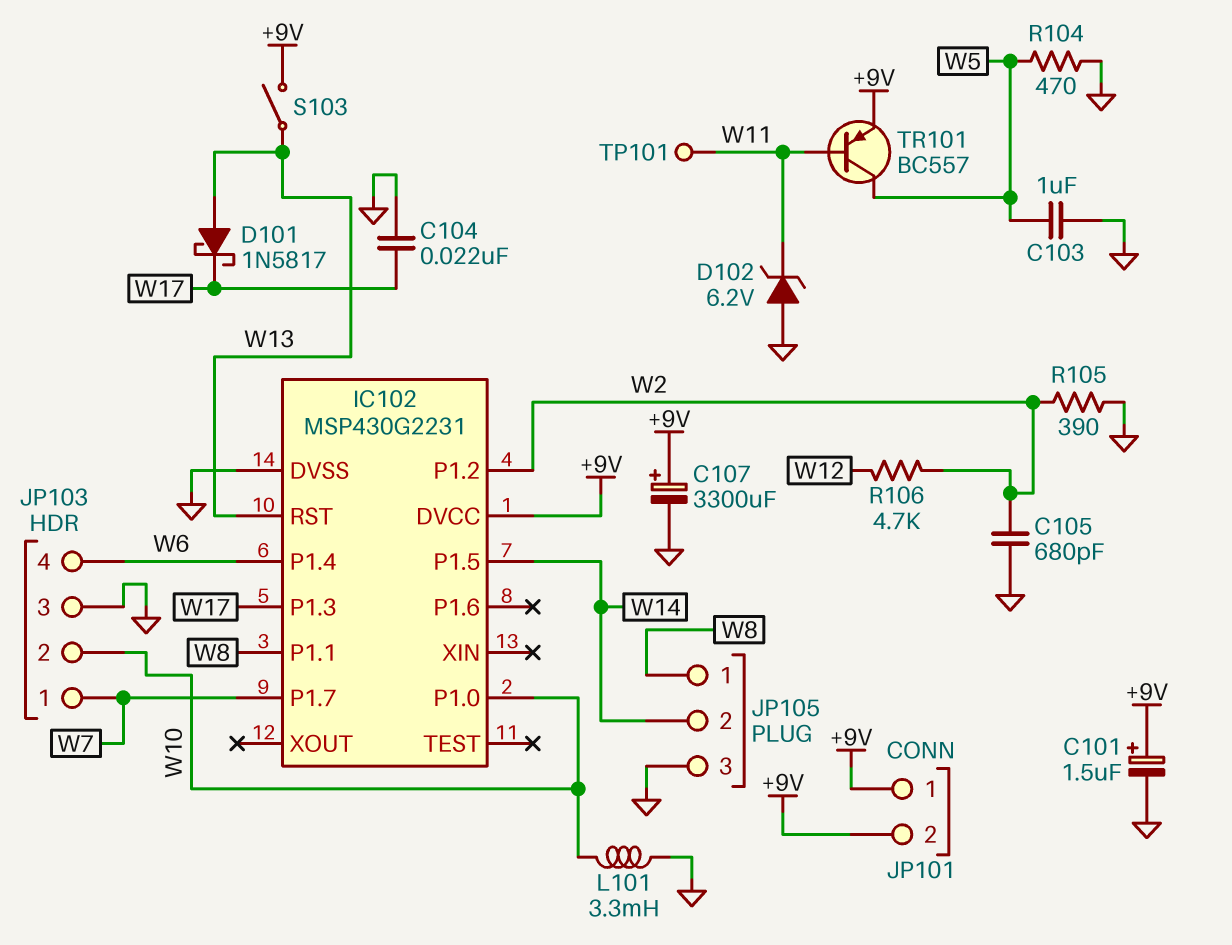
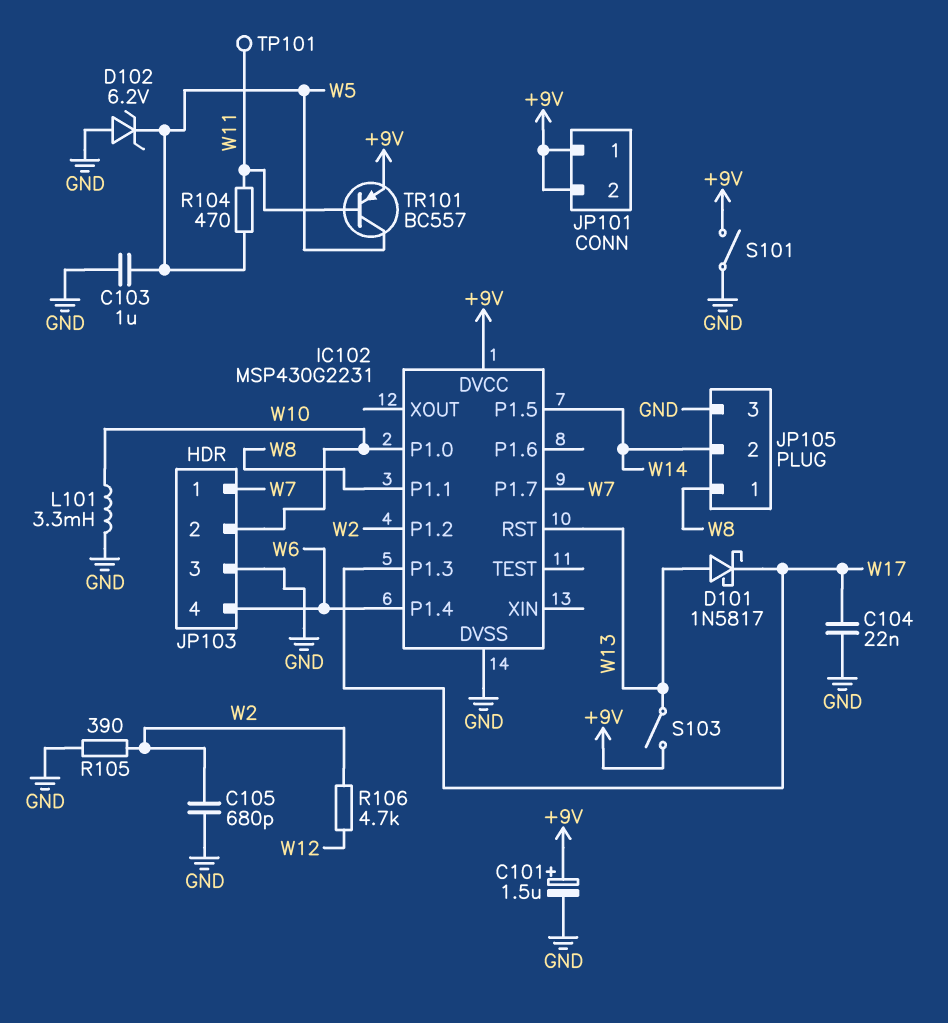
C107: 3300uF (plus +9V, minus GND) -> none
D102: zener 6.2V (A GND, K W11) -> zener 6.2V (A GND, K W5)
R104: 470 (GND, W5) -> 470 (W5, W11)
S101: none -> switch (+9V, GND)

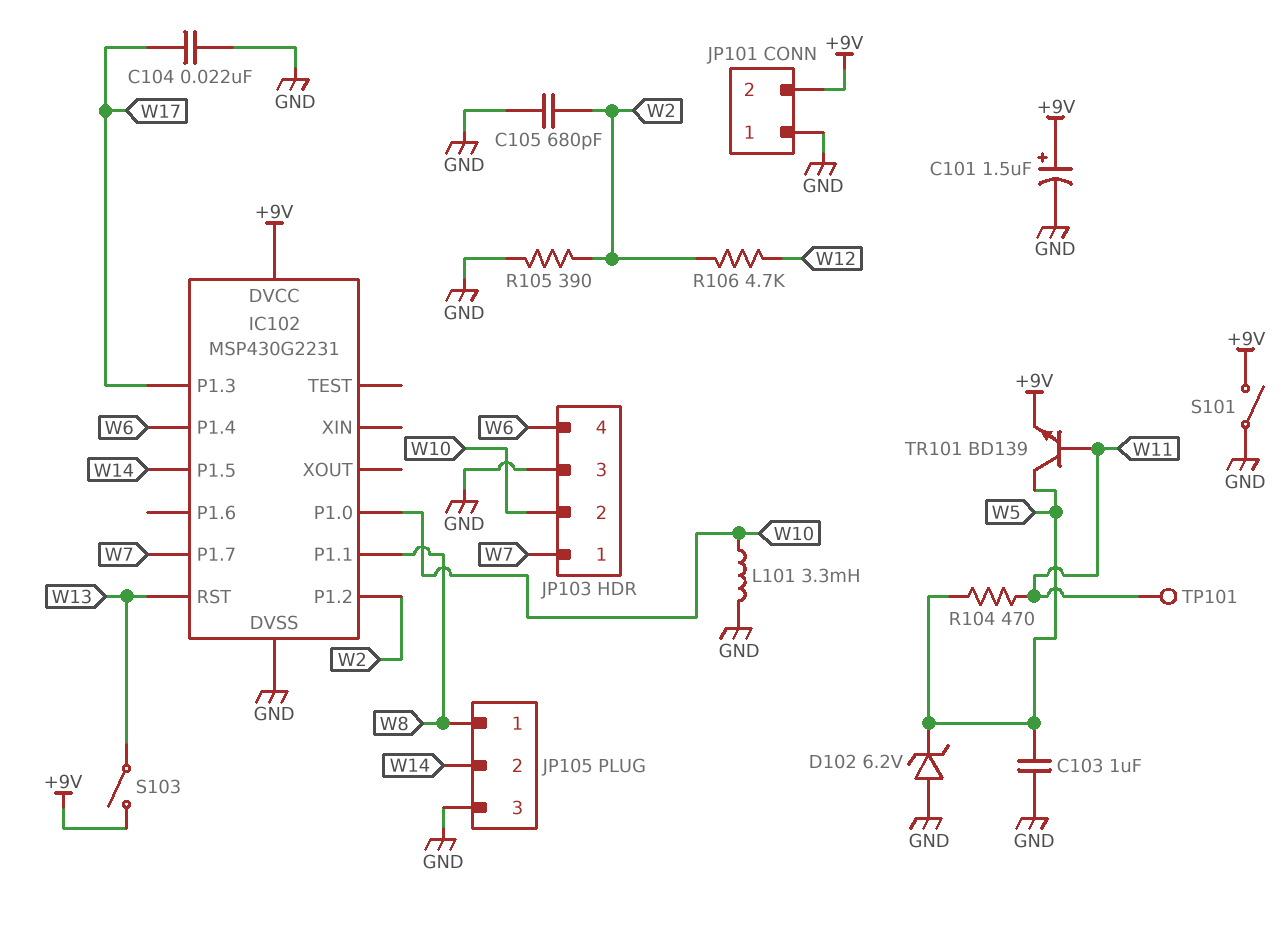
D101: schottky 1N5817 (A W13, K W17) -> none
JP101 pin 1: +9V -> GND
TR101: PNP BC557 (B W11, C W5, E +9V) -> NPN BD139 (B W11, C W5, E +9V)

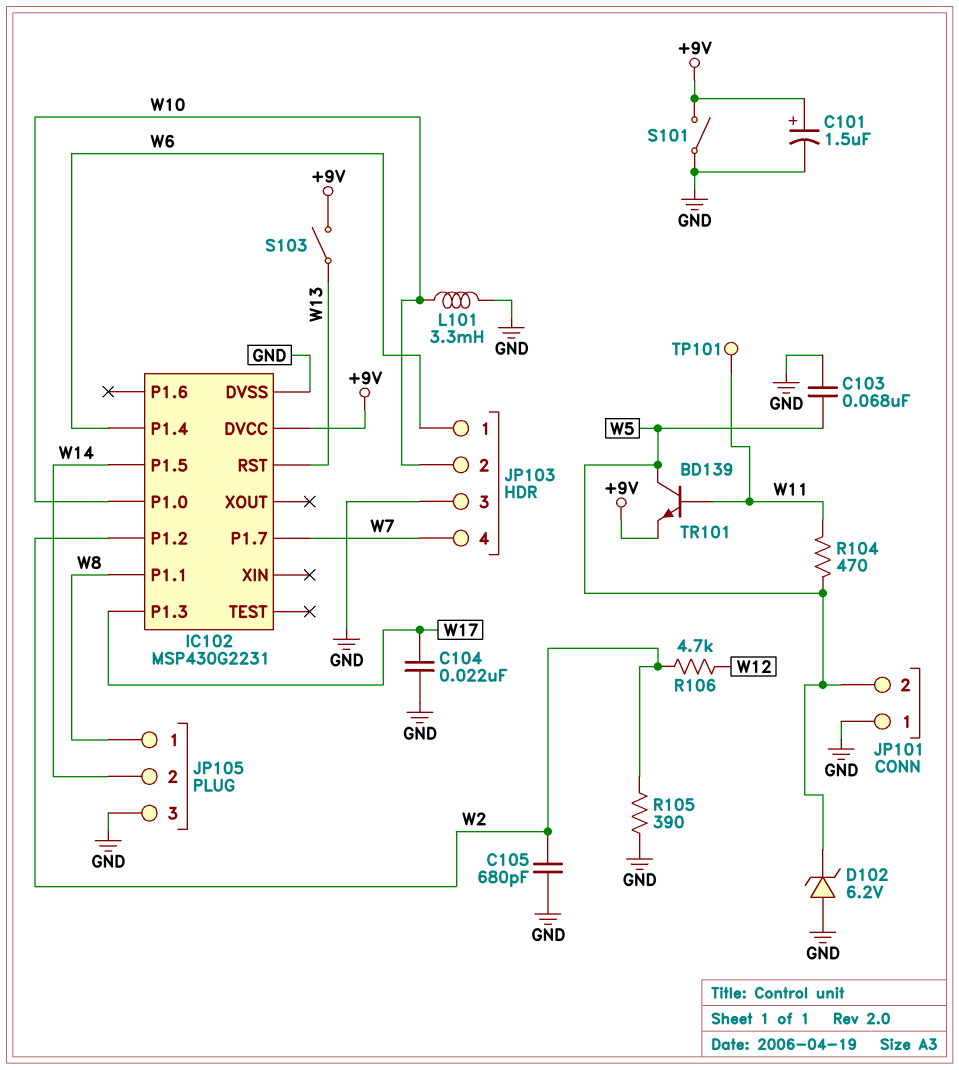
C103: 1uF (GND, W5) -> 68nF (GND, W5)
JP101 pin 2: +9V -> W5
JP103 pin 1: W7 -> W6
JP103 pin 4: W6 -> W7

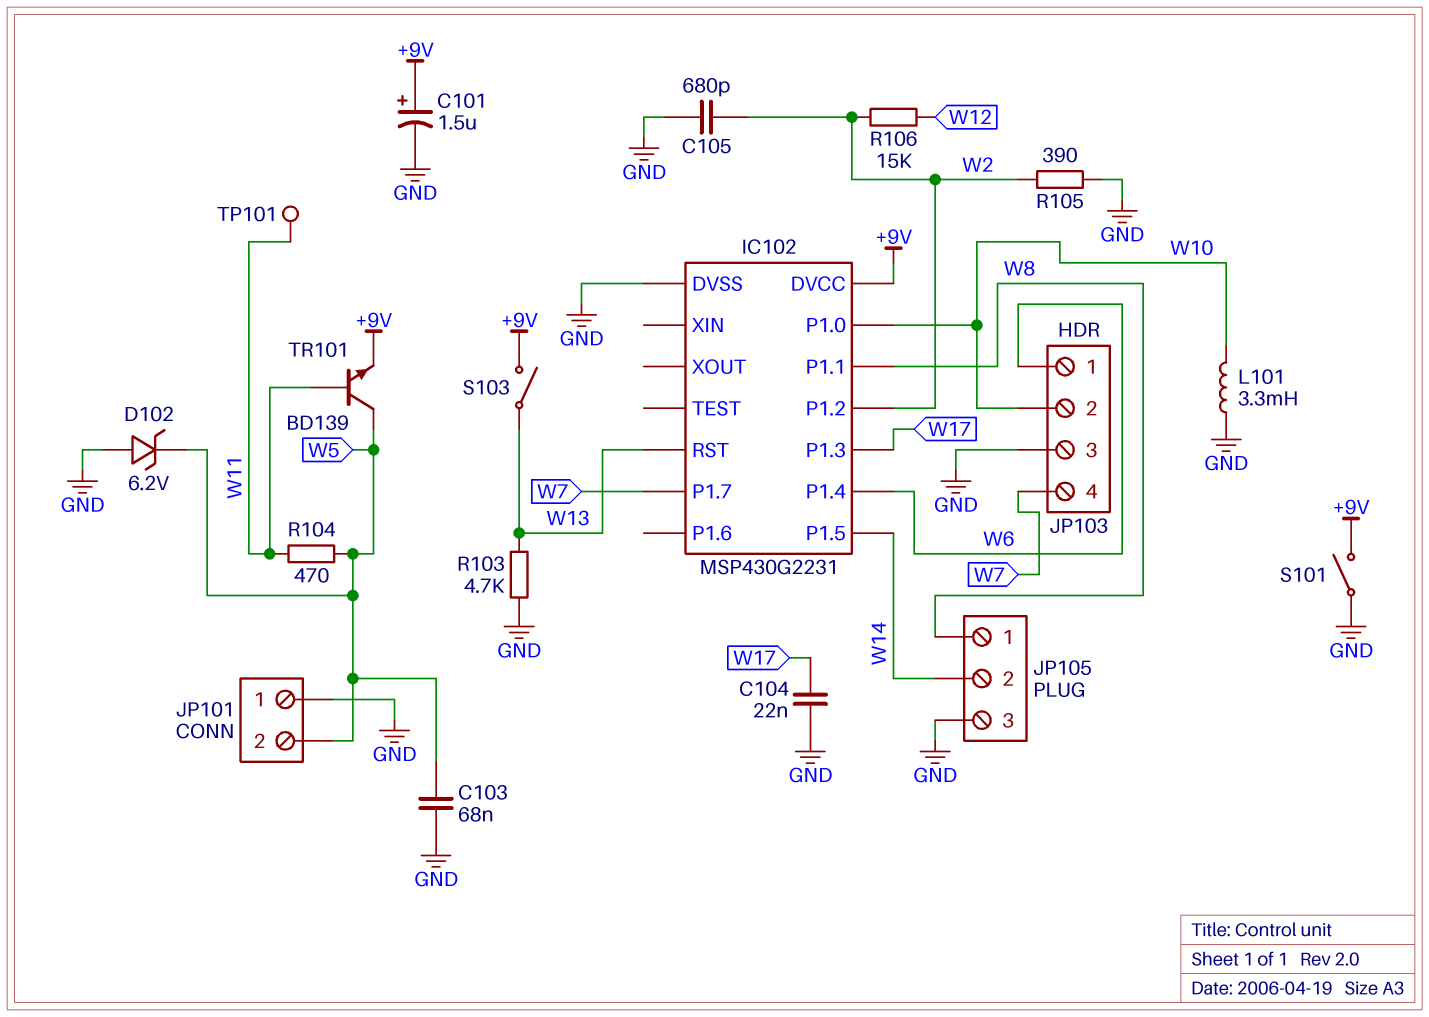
R103: none -> 4.7k (GND, W13)
R106: 4.7k (W2, W12) -> 15k (W2, W12)

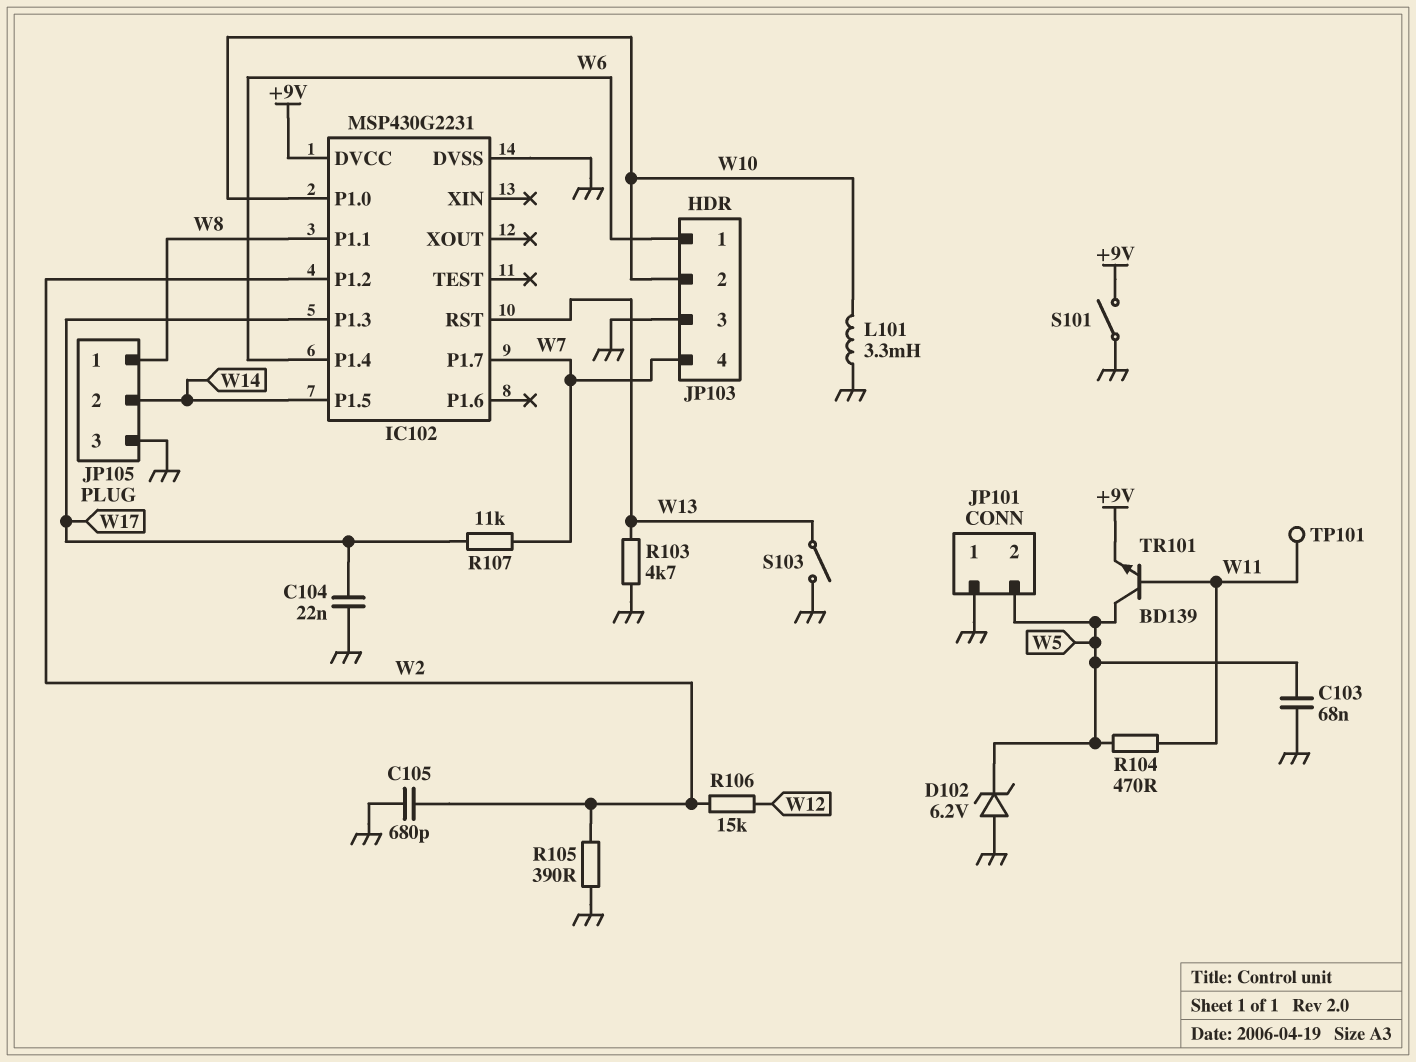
C101: 1.5uF (plus +9V, minus GND) -> none
R107: none -> 11k (W7, W17)
S103: switch (+9V, W13) -> switch (GND, W13)

